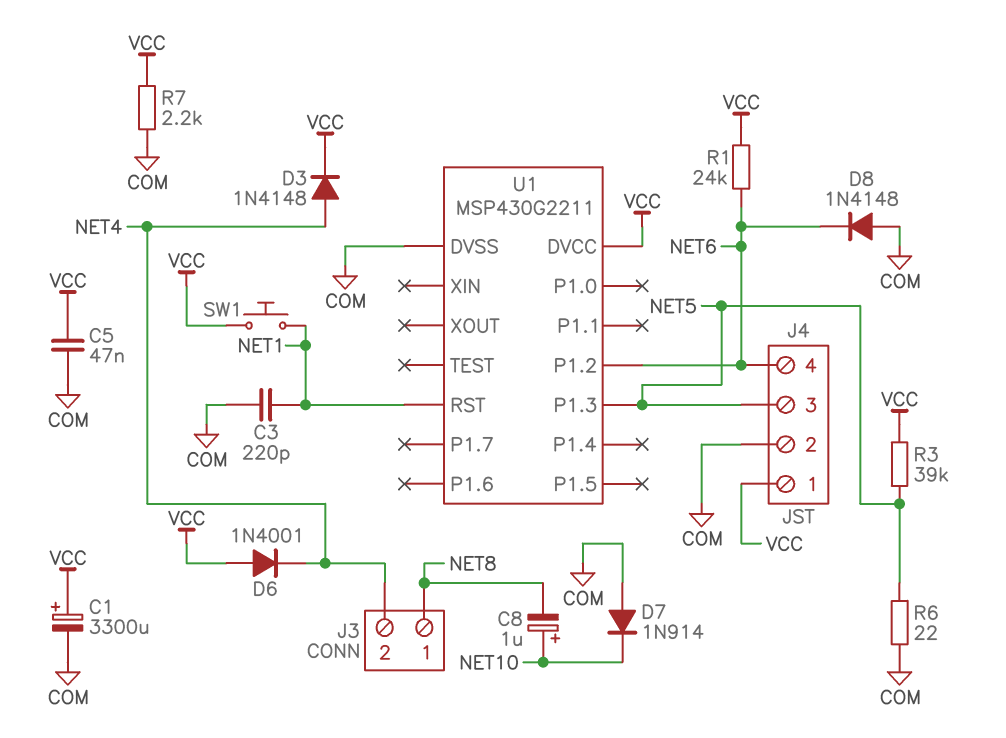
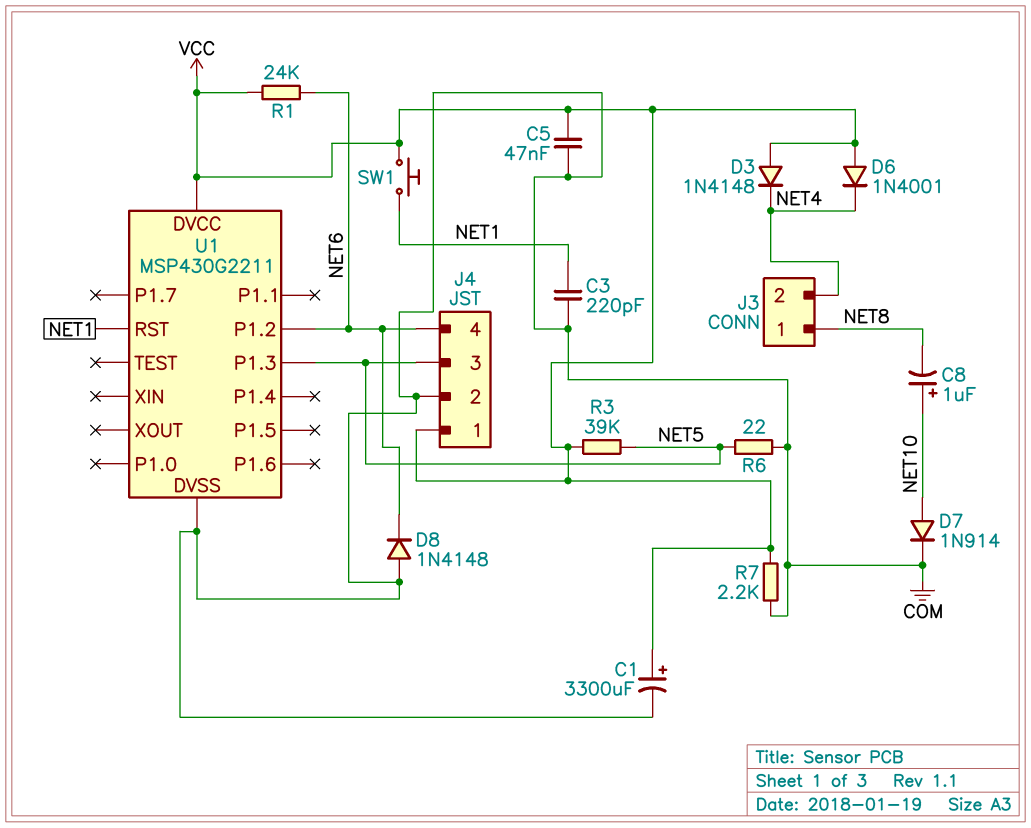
D3: diode 1N4148 (A NET4, K VCC) -> diode 1N4148 (A VCC, K NET4)
D7: diode 1N914 (A COM, K NET10) -> diode 1N914 (A NET10, K COM)

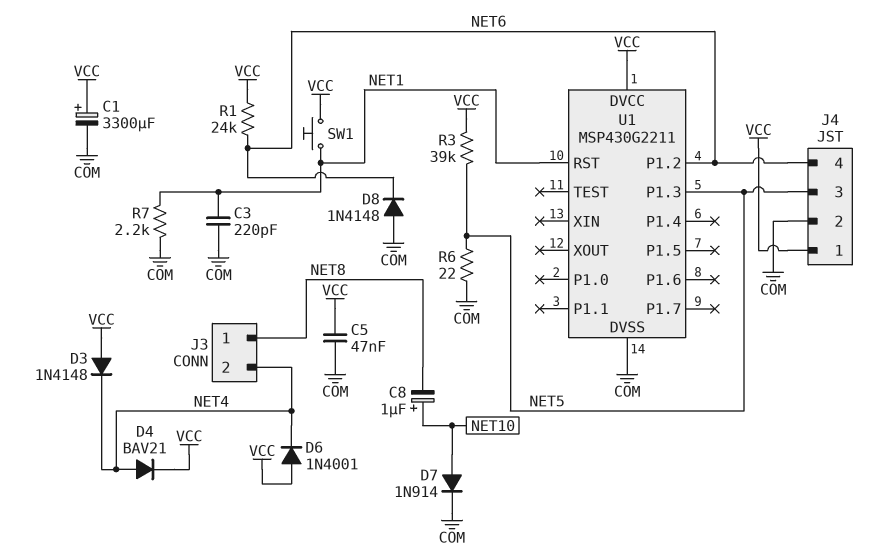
D4: none -> diode BAV21 (A NET4, K VCC)
R7: 2.2k (COM, VCC) -> 2.2k (COM, NET1)

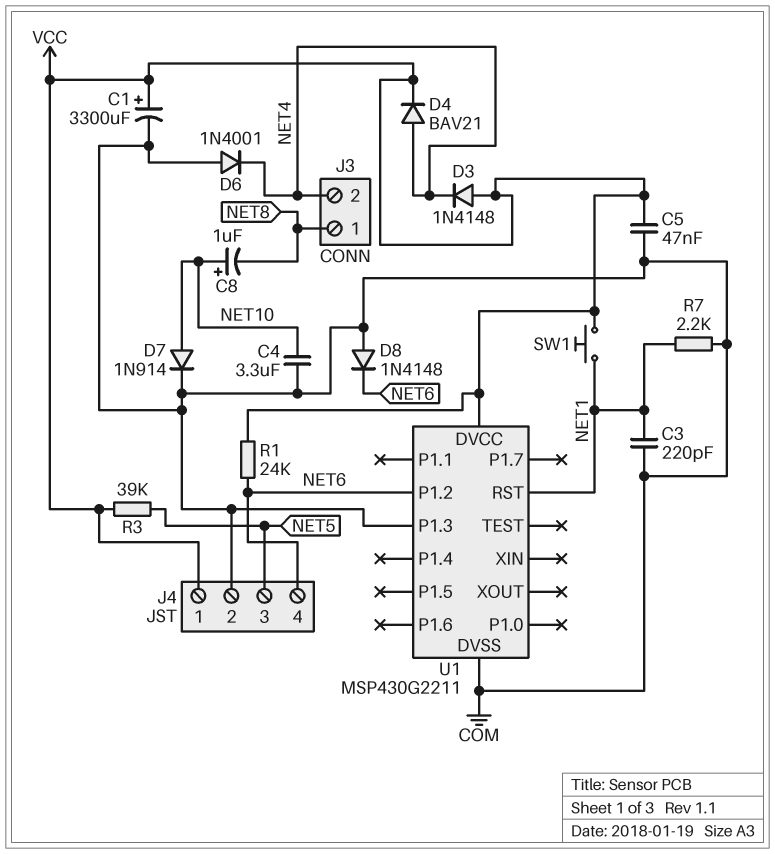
C4: none -> 3.3uF (COM, NET10)
D6: diode 1N4001 (A VCC, K NET4) -> diode 1N4001 (A COM, K NET4)
R6: 22 (COM, NET5) -> none
U1 pin P1.3: NET5 -> COM

